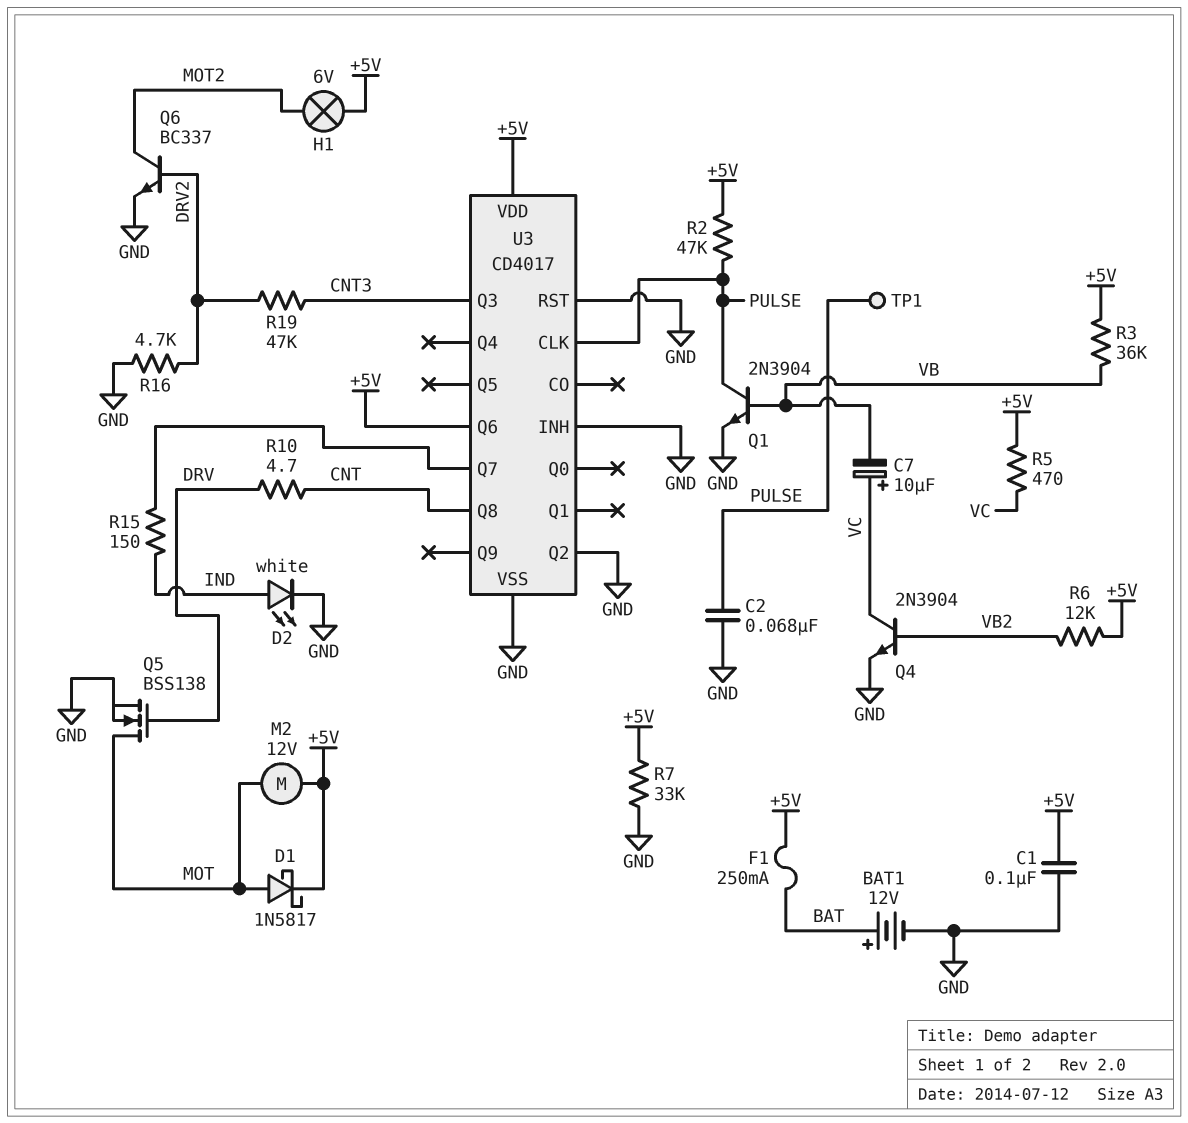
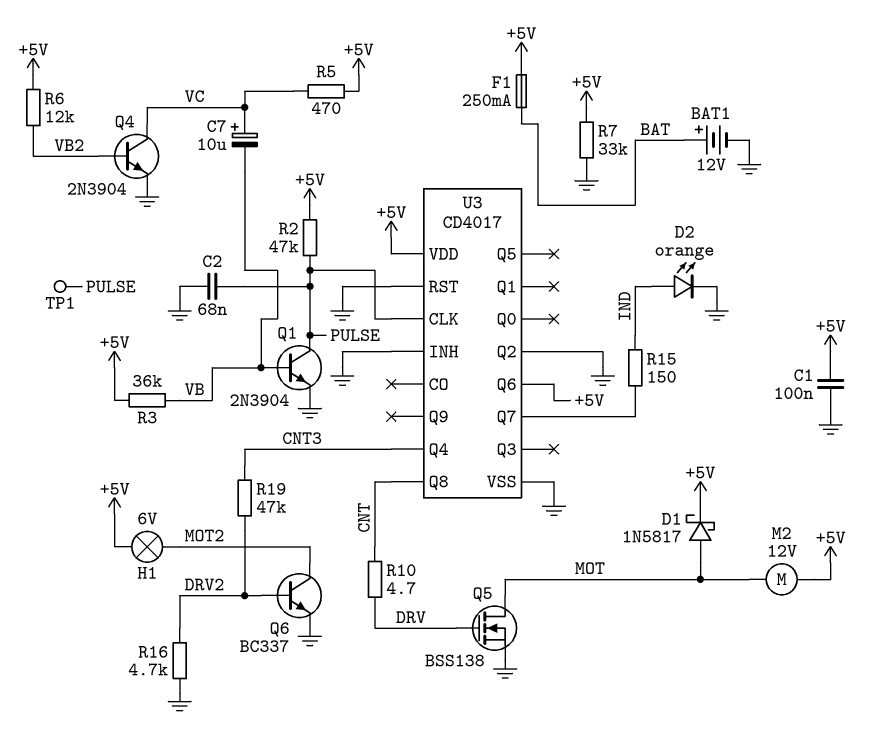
D2: LED white (A IND, K GND) -> LED orange (A IND, K GND)
U3 pin Q3: CNT3 -> none
U3 pin Q4: none -> CNT3

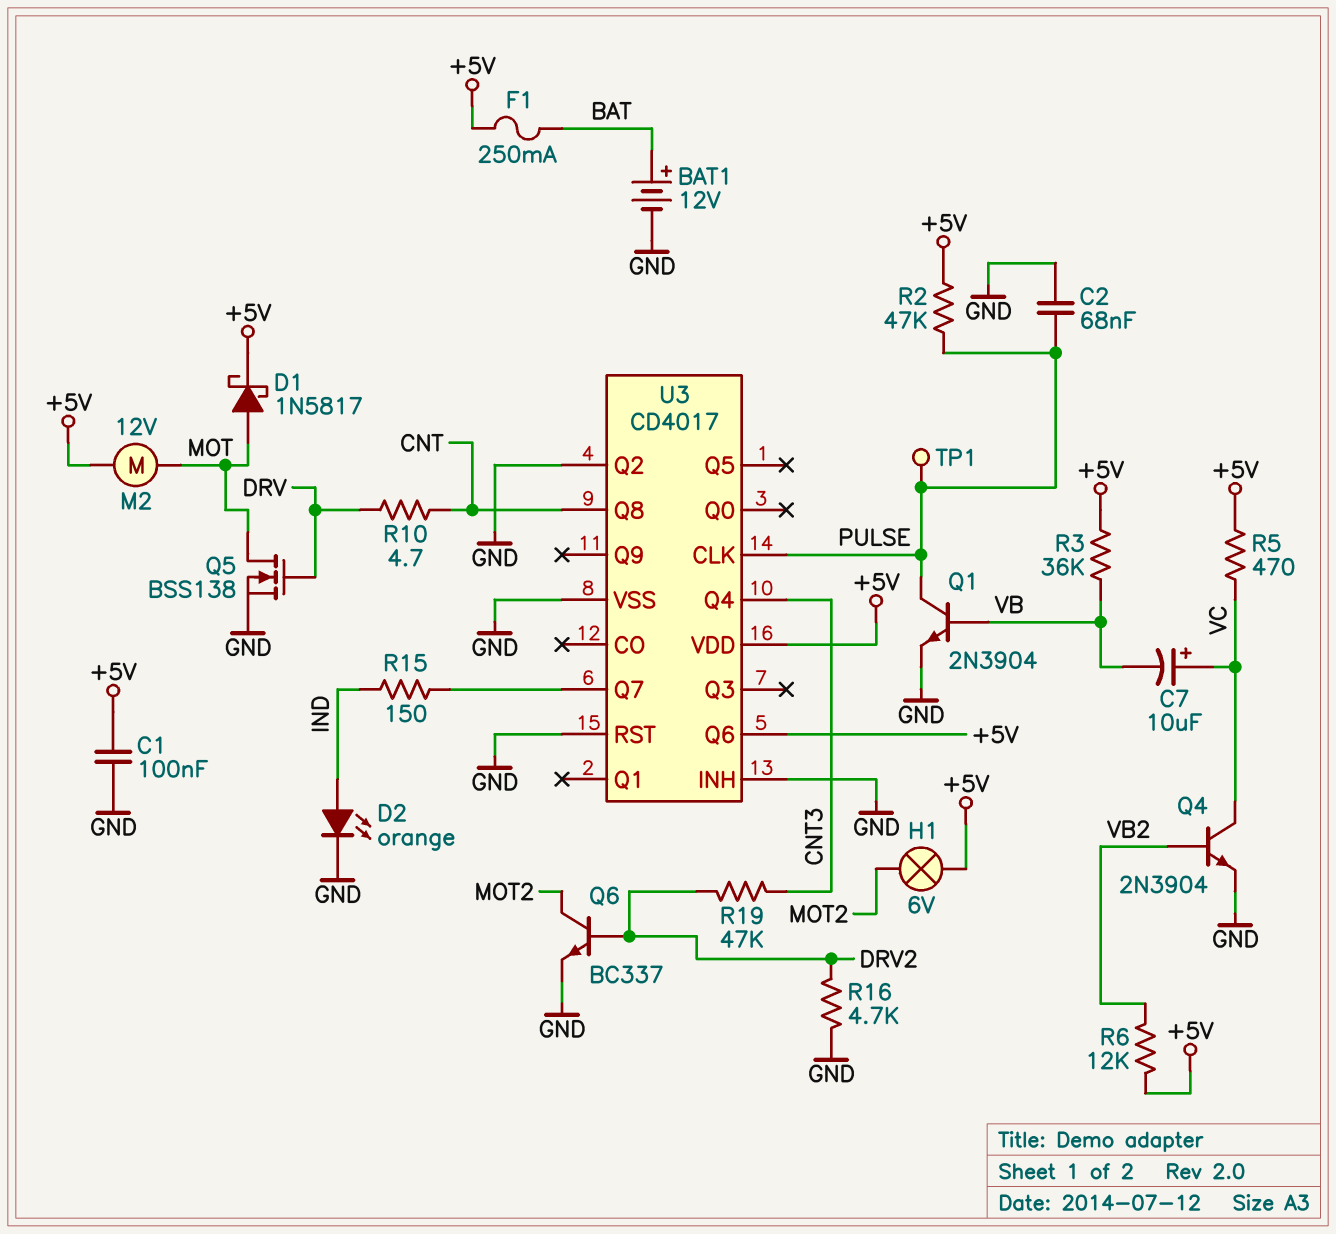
R7: 33k (+5V, GND) -> none

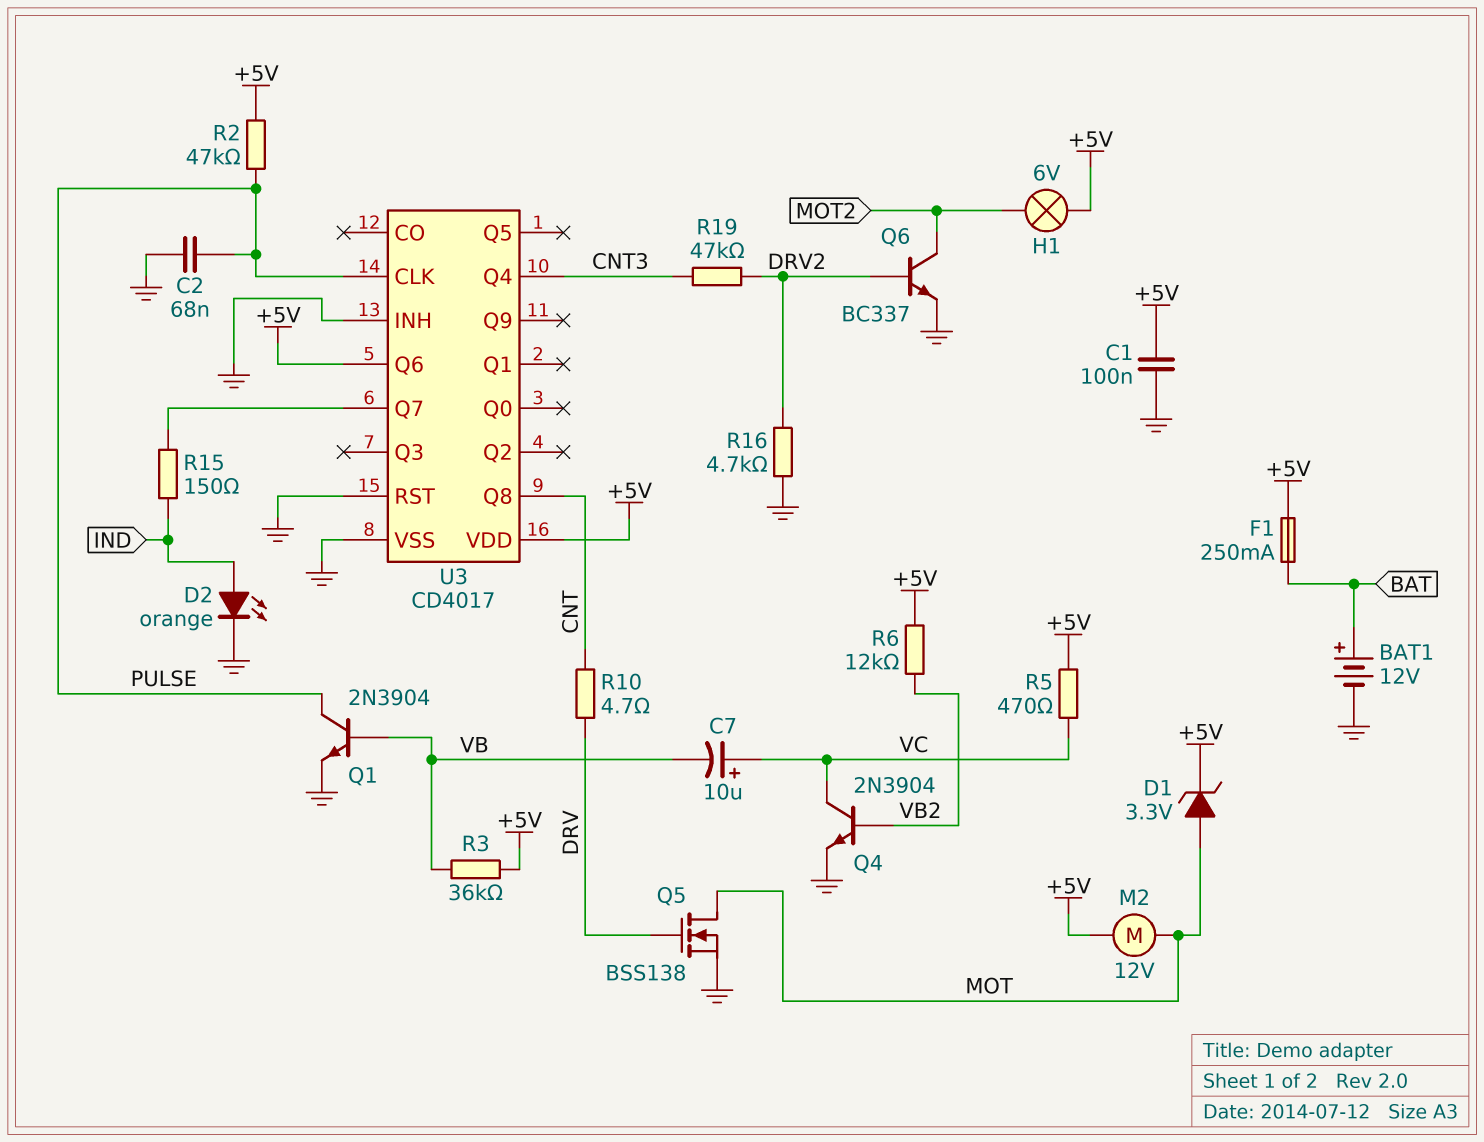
D1: schottky 1N5817 (A MOT, K +5V) -> zener 3.3V (A MOT, K +5V)
TP1: test point (PULSE) -> none
U3 pin Q2: GND -> none

